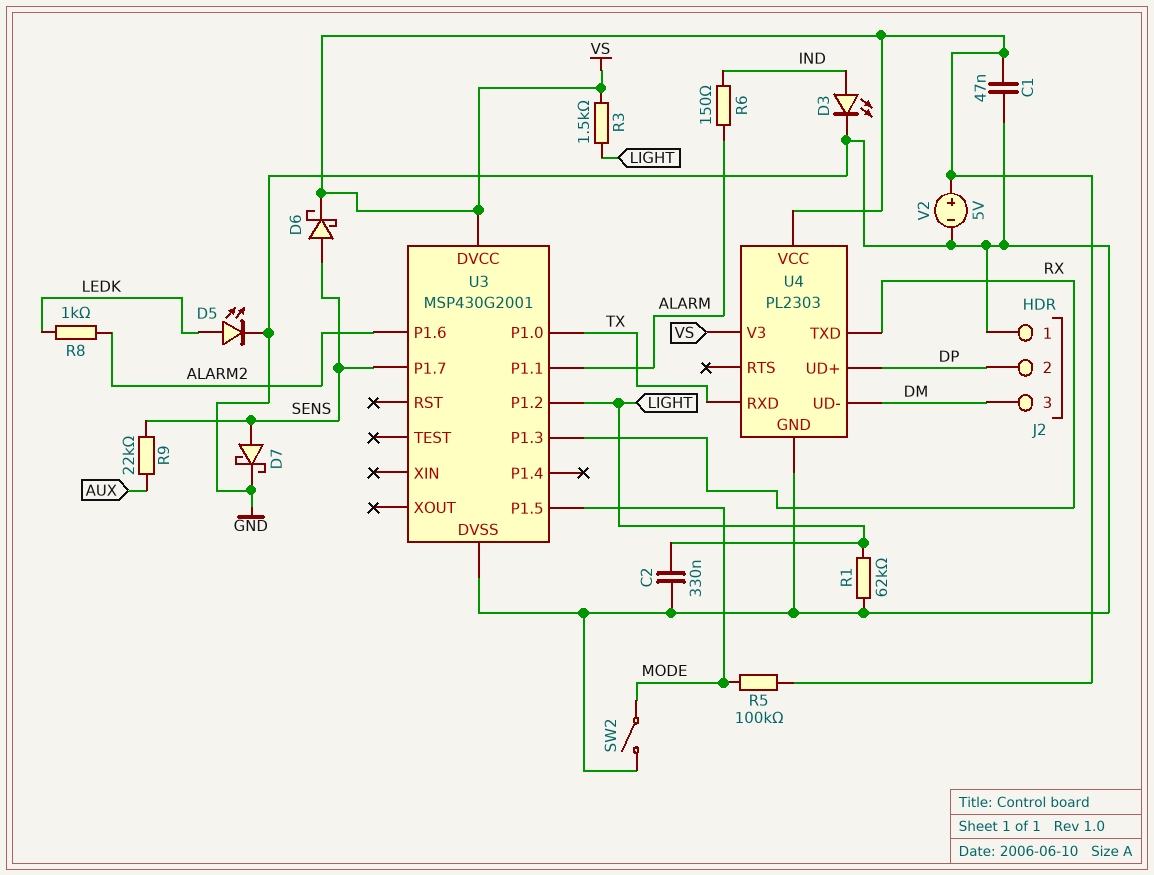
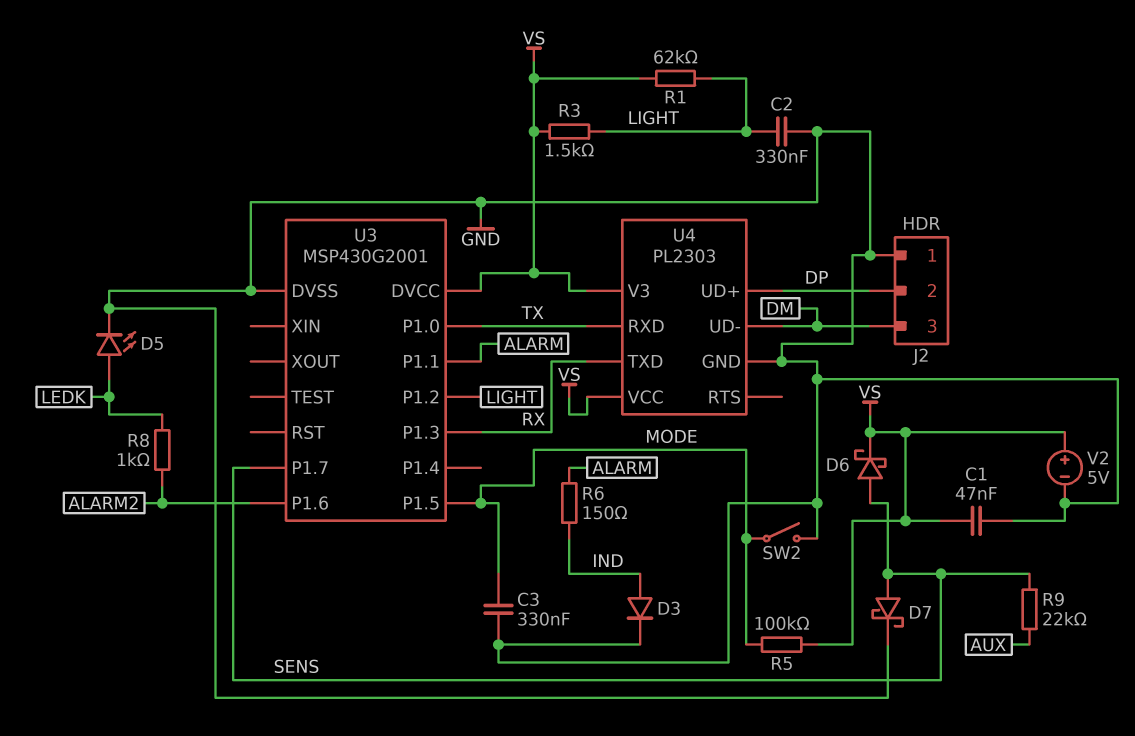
C3: none -> 330nF (GND, MODE)
D3: LED (A IND, K GND) -> diode (A IND, K GND)
R1: 62k (GND, LIGHT) -> 62k (LIGHT, VS)

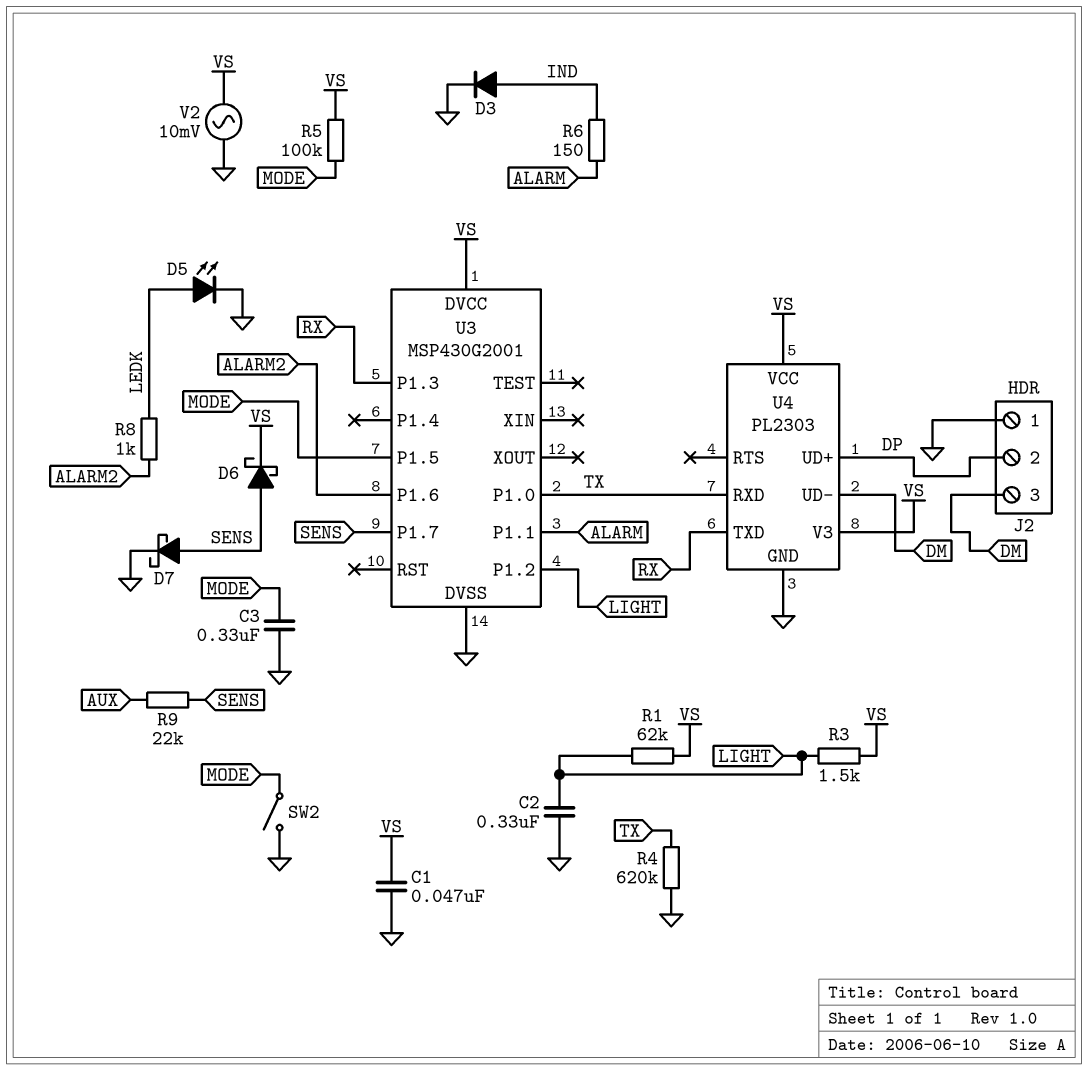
R4: none -> 620k (GND, TX)
V2: 5V (plus VS, minus GND) -> AC 10mV (GND, VS)

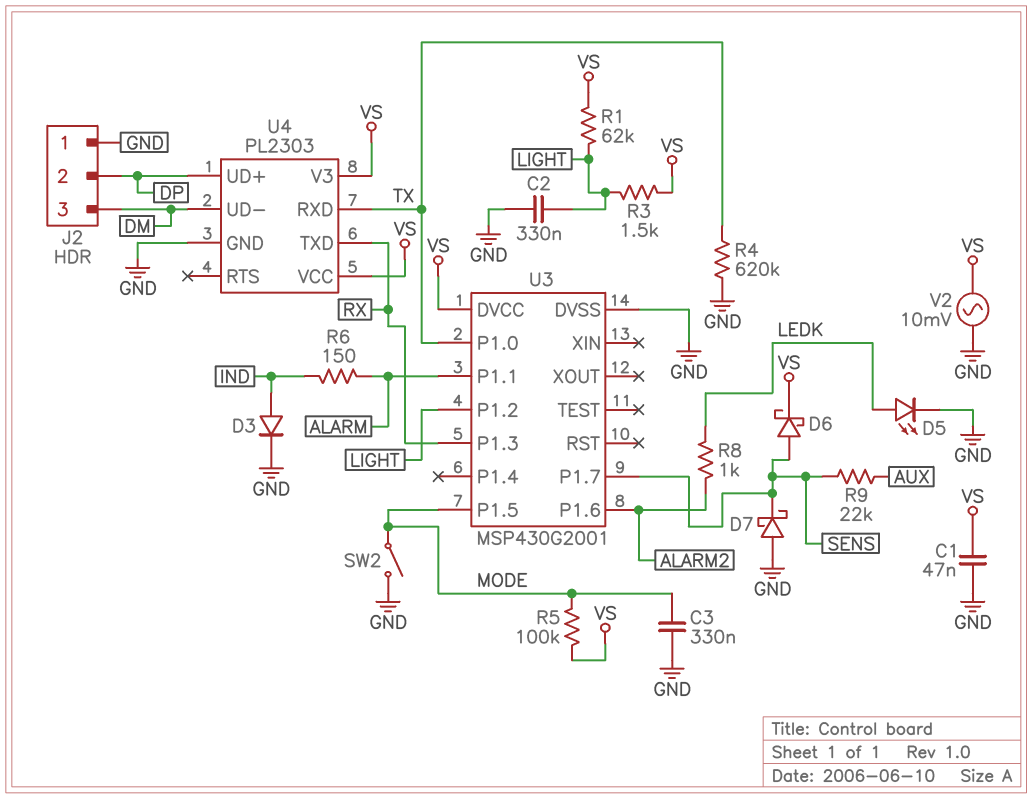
D7: schottky (A SENS, K GND) -> schottky (A GND, K SENS)

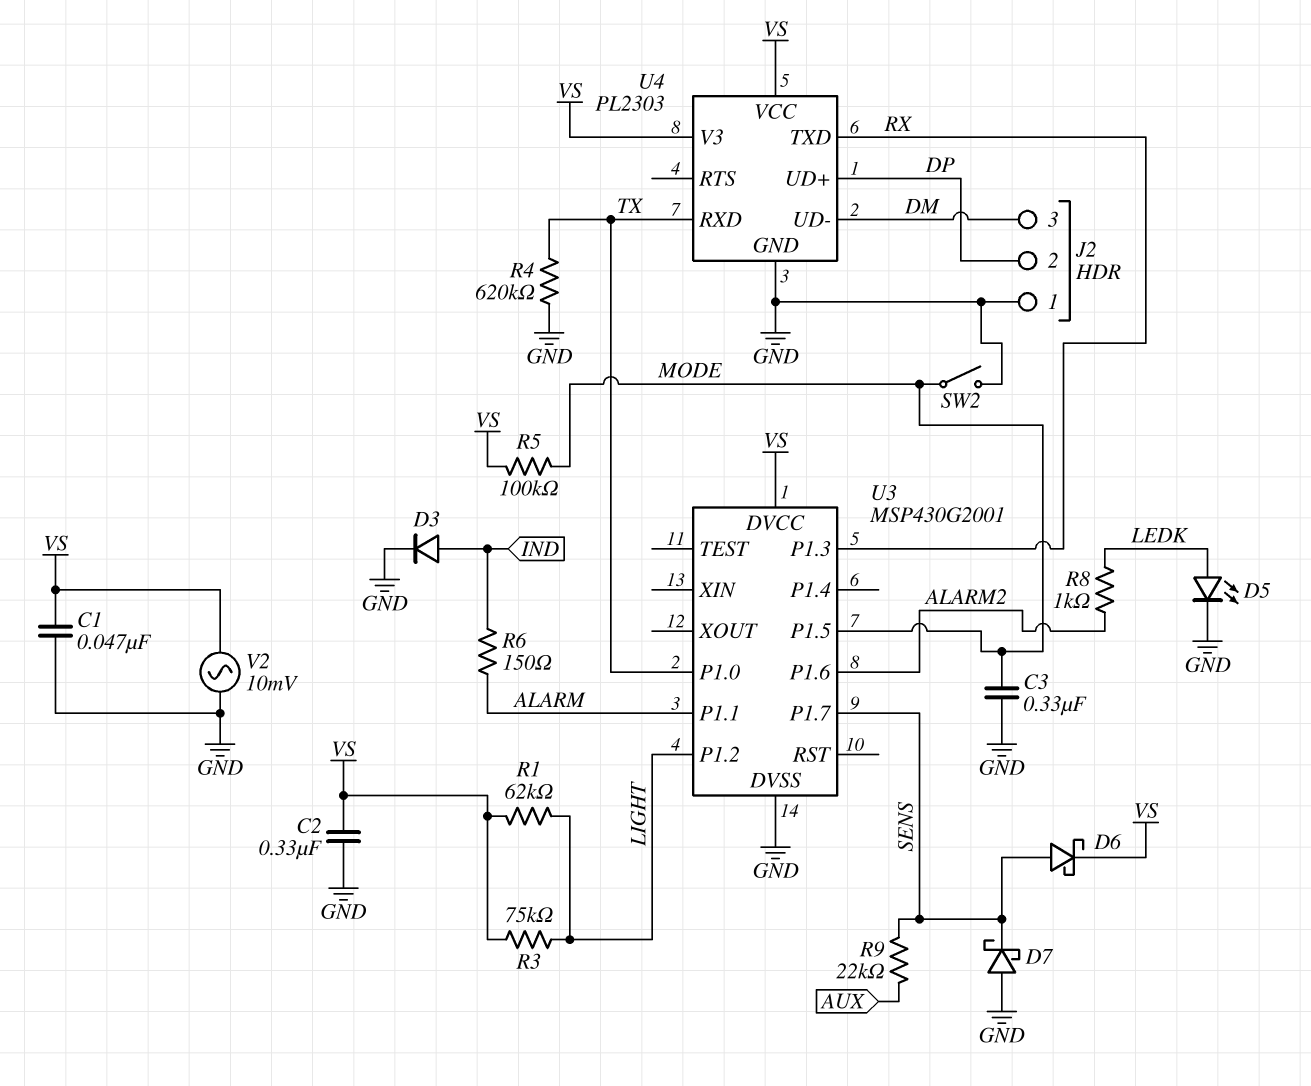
C2: 330nF (GND, LIGHT) -> 330nF (GND, VS)
R3: 1.5k (LIGHT, VS) -> 75k (LIGHT, VS)

